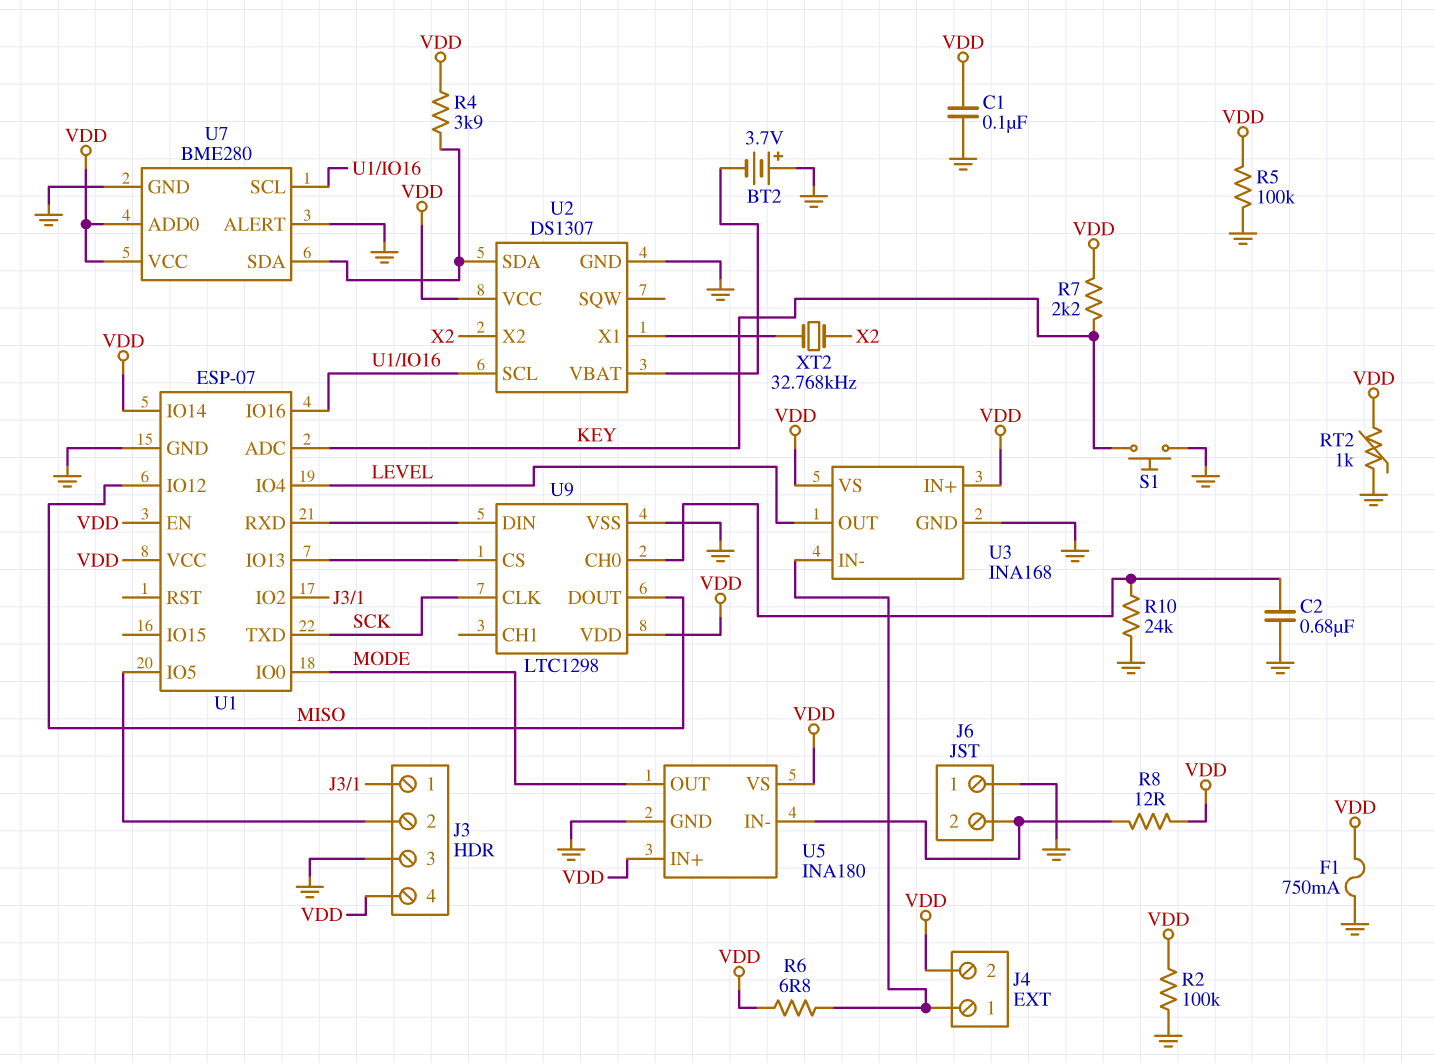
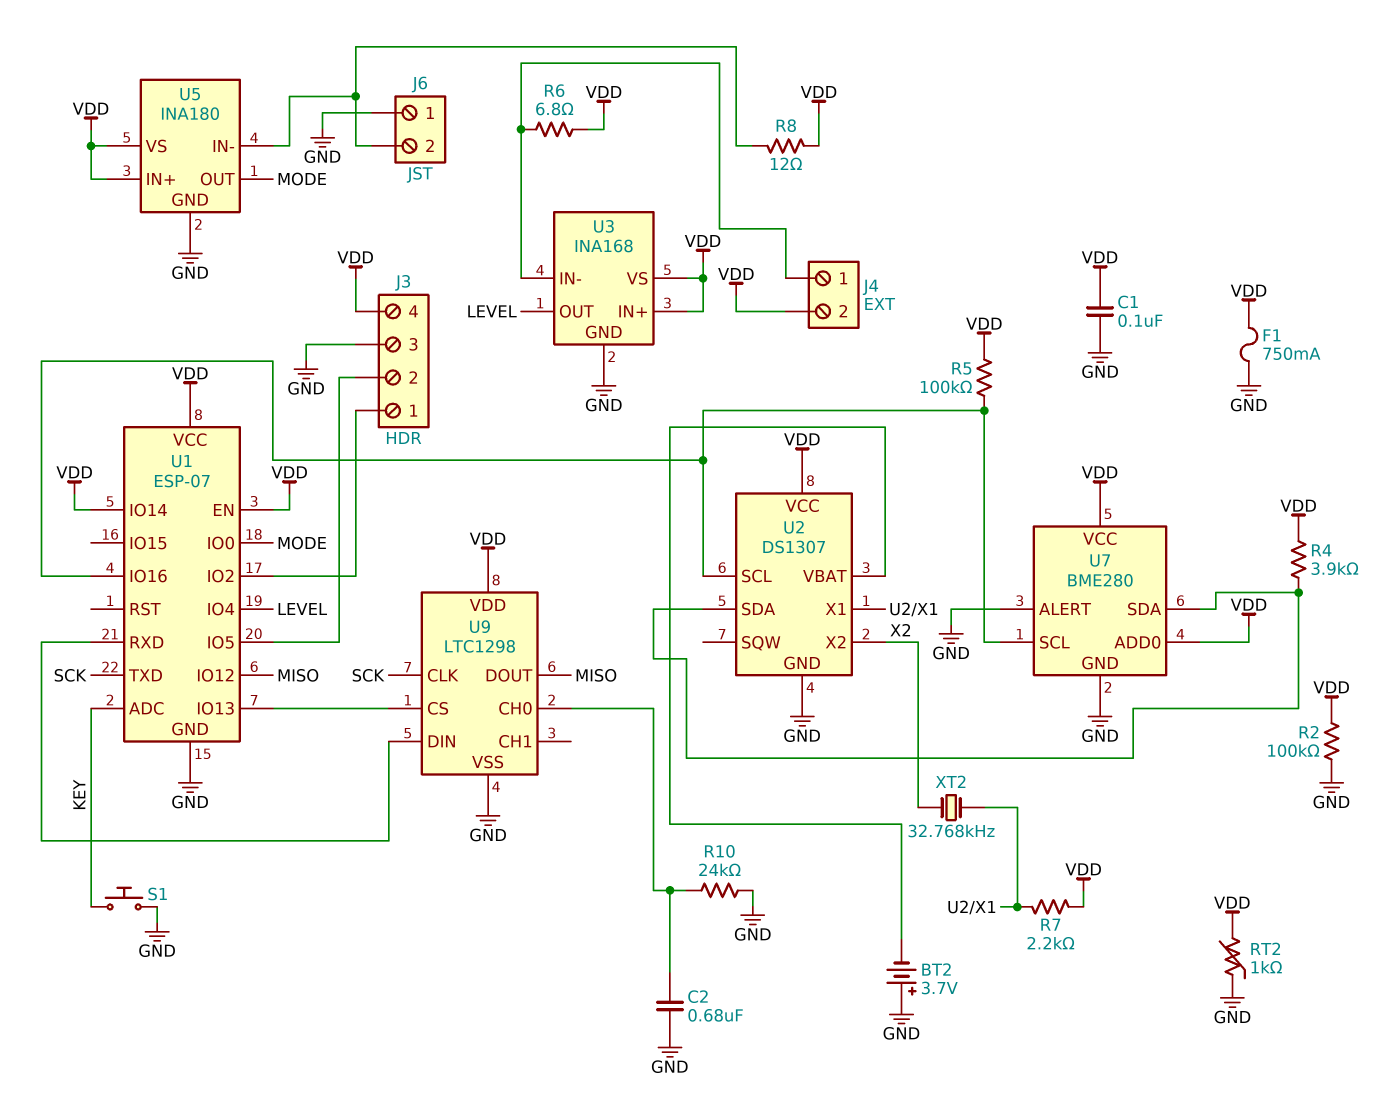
R5: 100k (GND, VDD) -> 100k (U1/IO16, VDD)
R7: 2.2k (KEY, VDD) -> 2.2k (U2/X1, VDD)

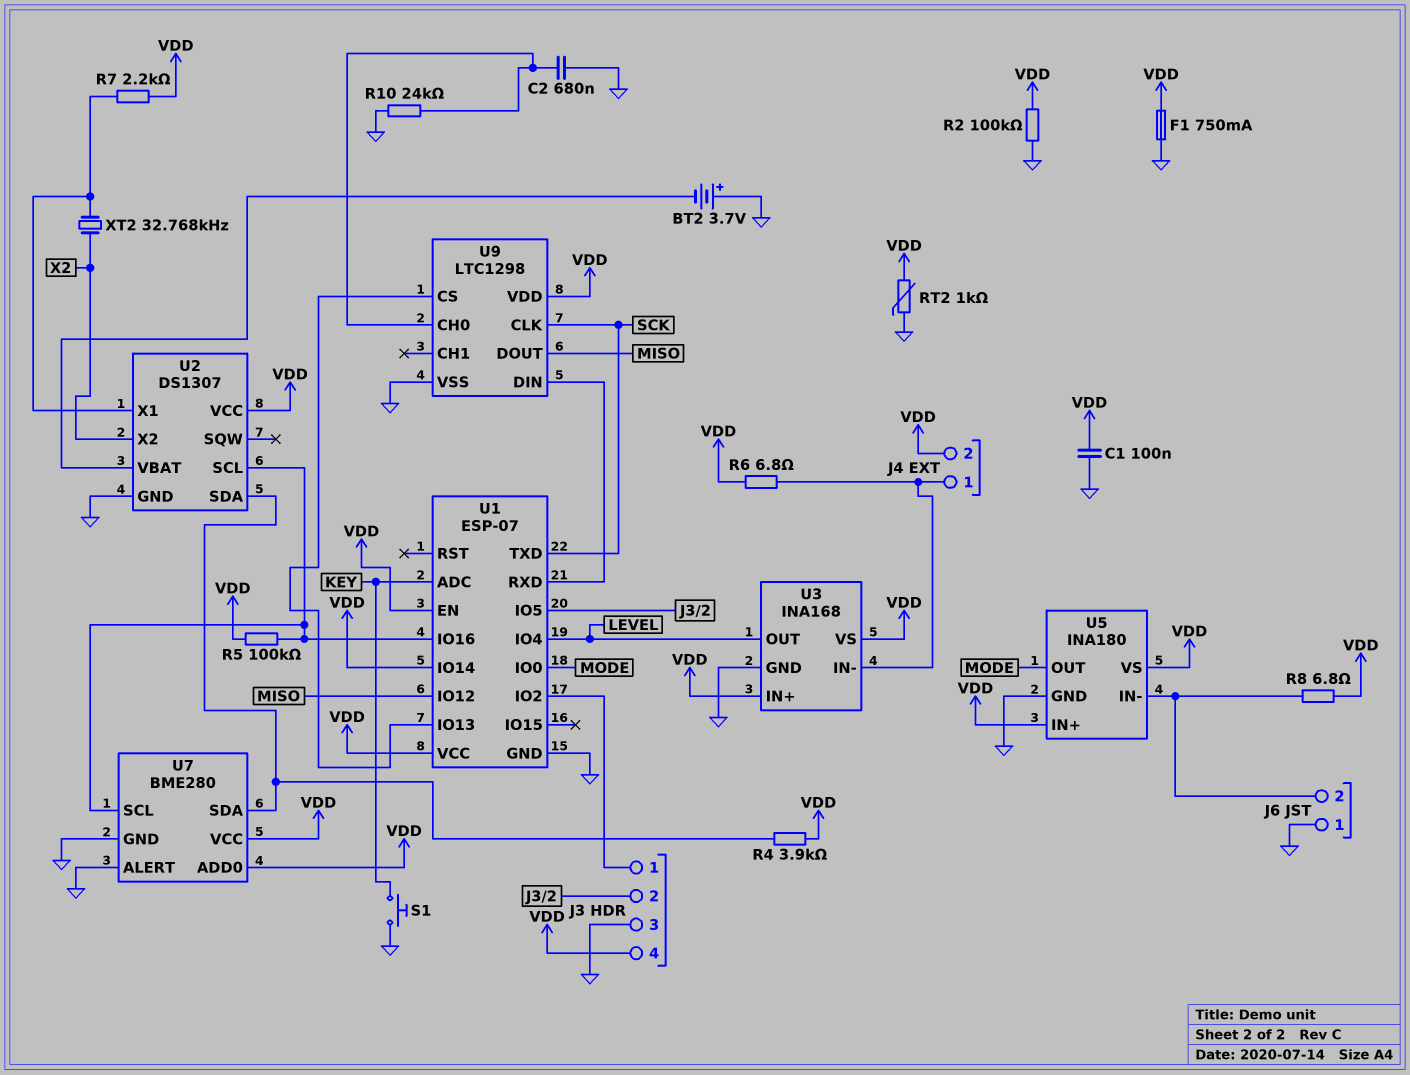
R8: 12 (J6/2, VDD) -> 6.8 (J6/2, VDD)

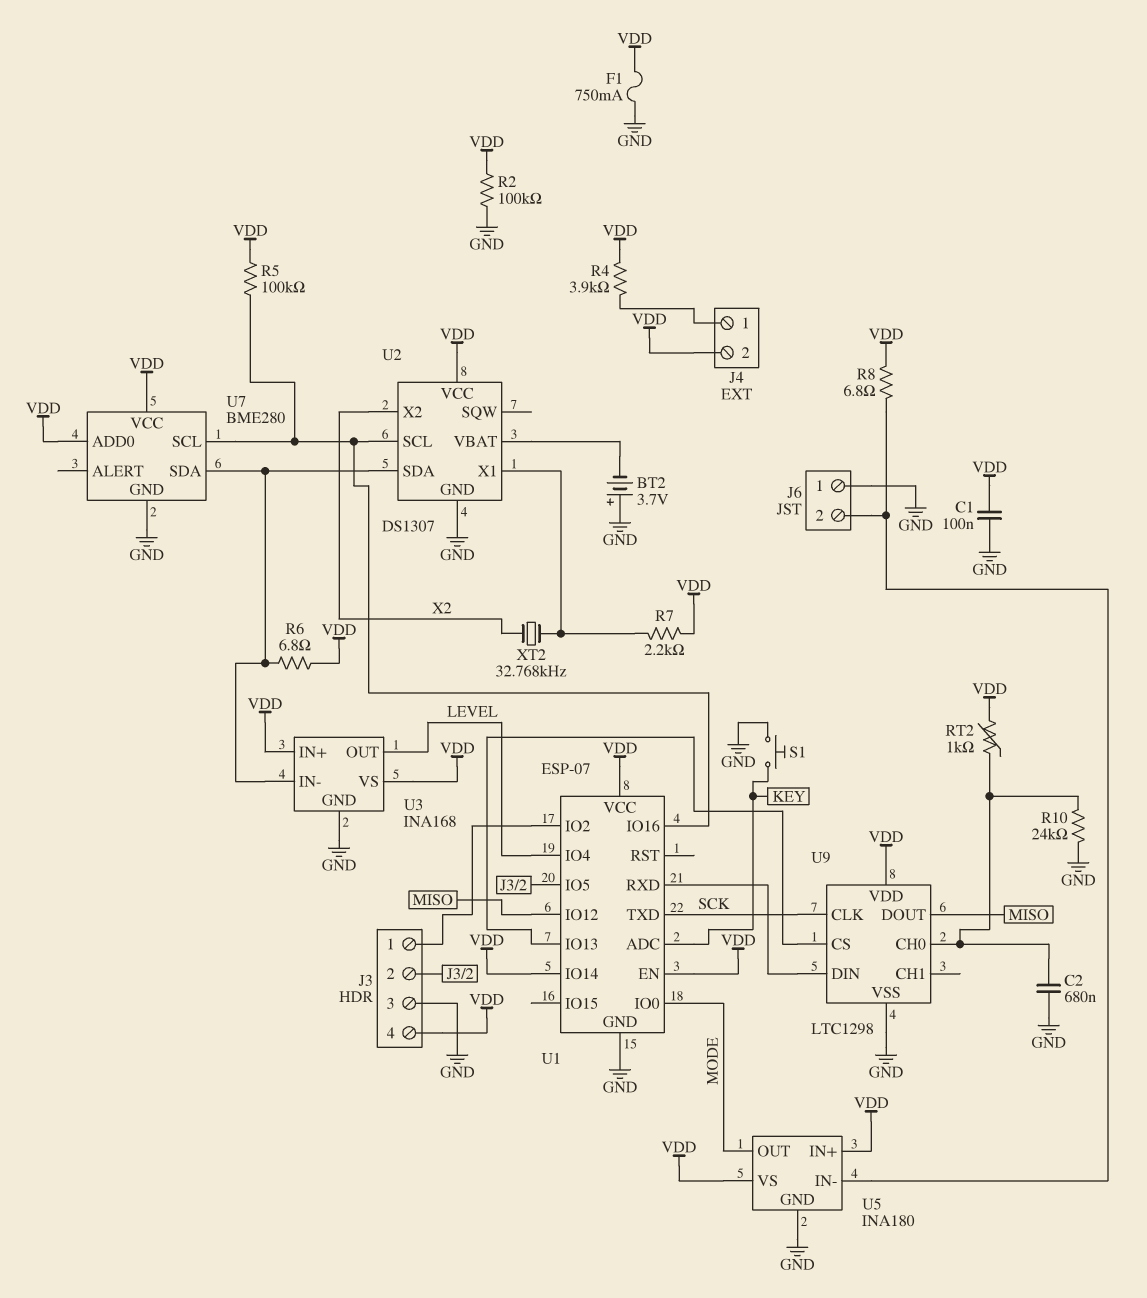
R4: 3.9k (U2/SDA, VDD) -> 3.9k (J4/1, VDD)
R6: 6.8 (J4/1, VDD) -> 6.8 (U2/SDA, VDD)
RT2: 1k (GND, VDD) -> 1k (U9/CH0, VDD)
U3 pin IN-: J4/1 -> U2/SDA
U7 pin ALERT: GND -> none

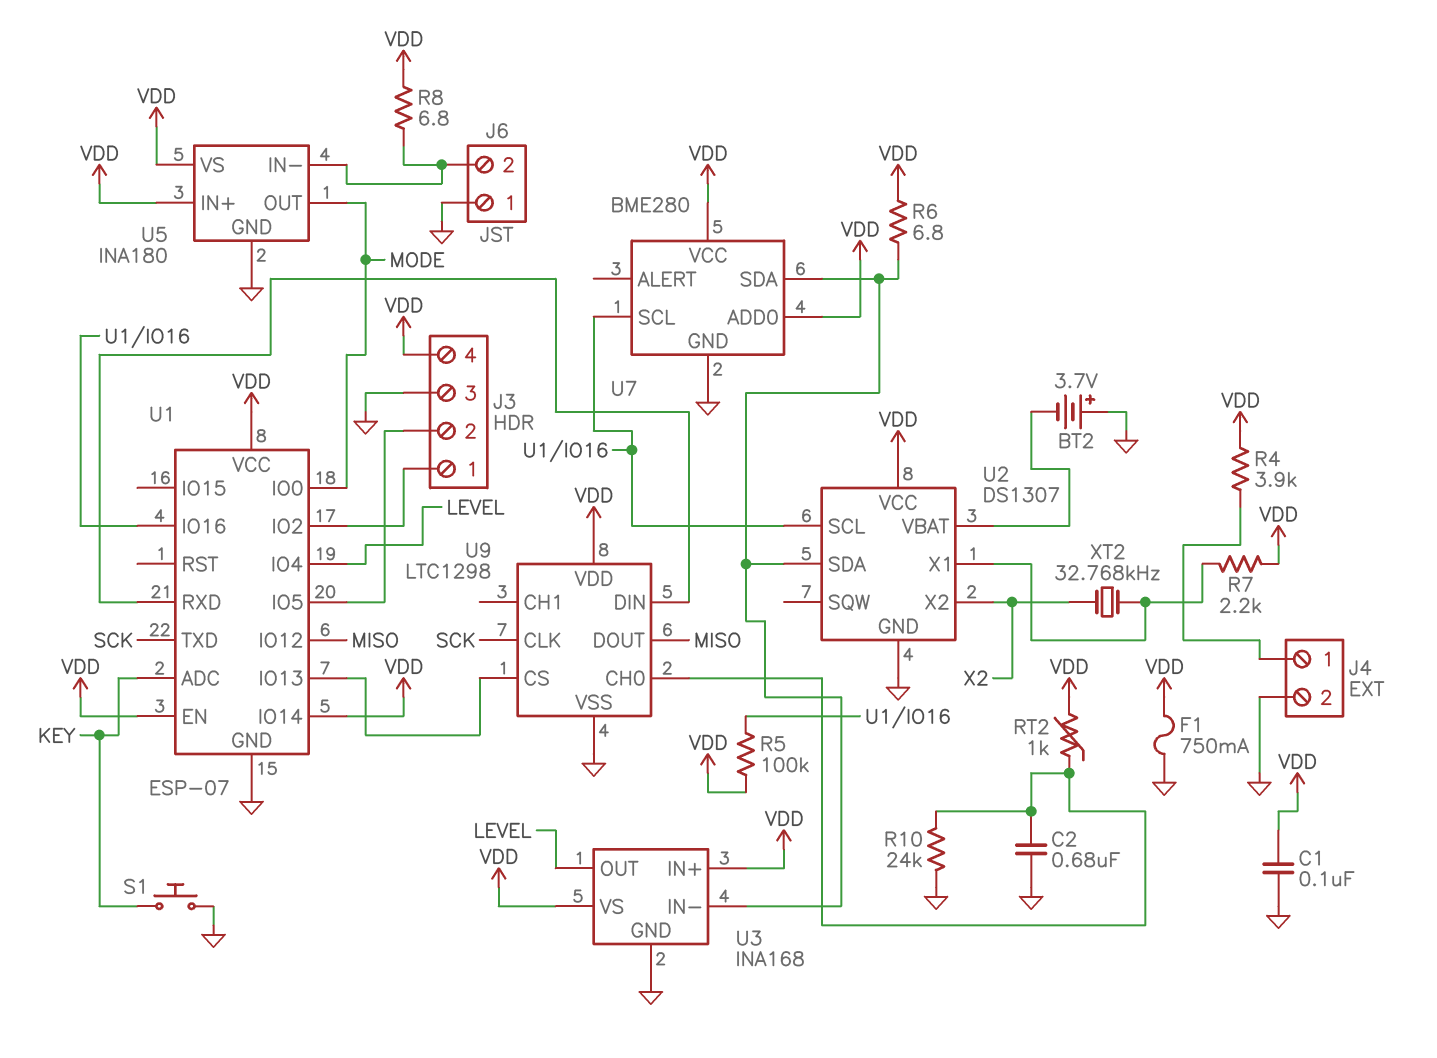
J4 pin 2: VDD -> GND
R2: 100k (GND, VDD) -> none

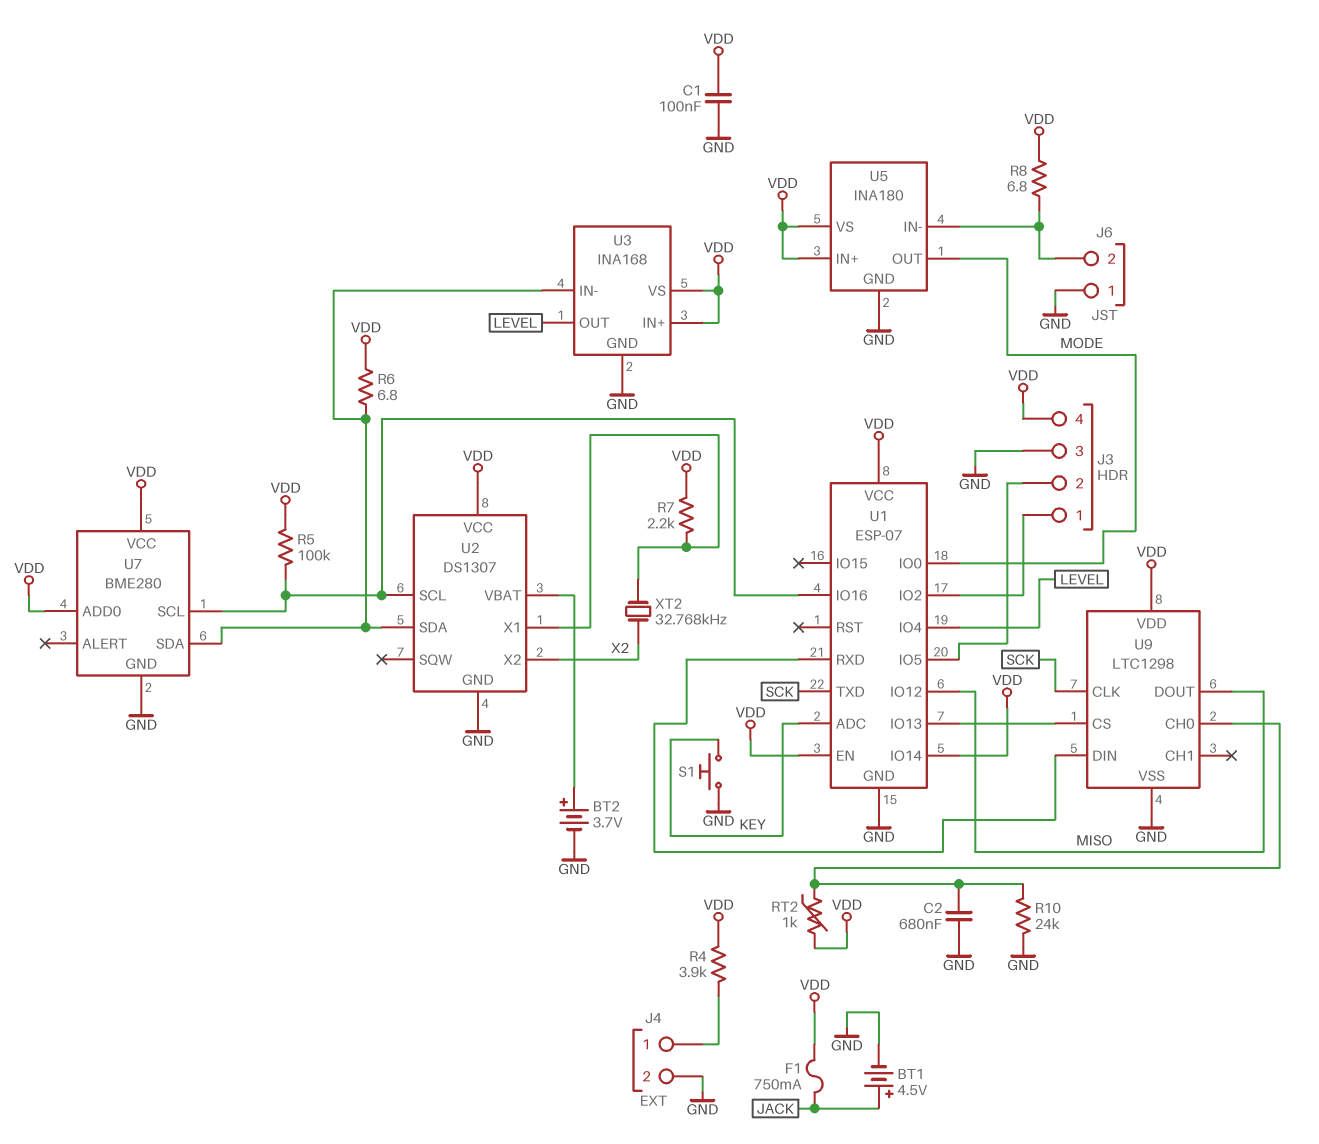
BT1: none -> 4.5V (plus JACK, minus GND)
BT2: 3.7V (plus GND, minus U2/VBAT) -> 3.7V (plus U2/VBAT, minus GND)
F1: 750mA (GND, VDD) -> 750mA (JACK, VDD)

